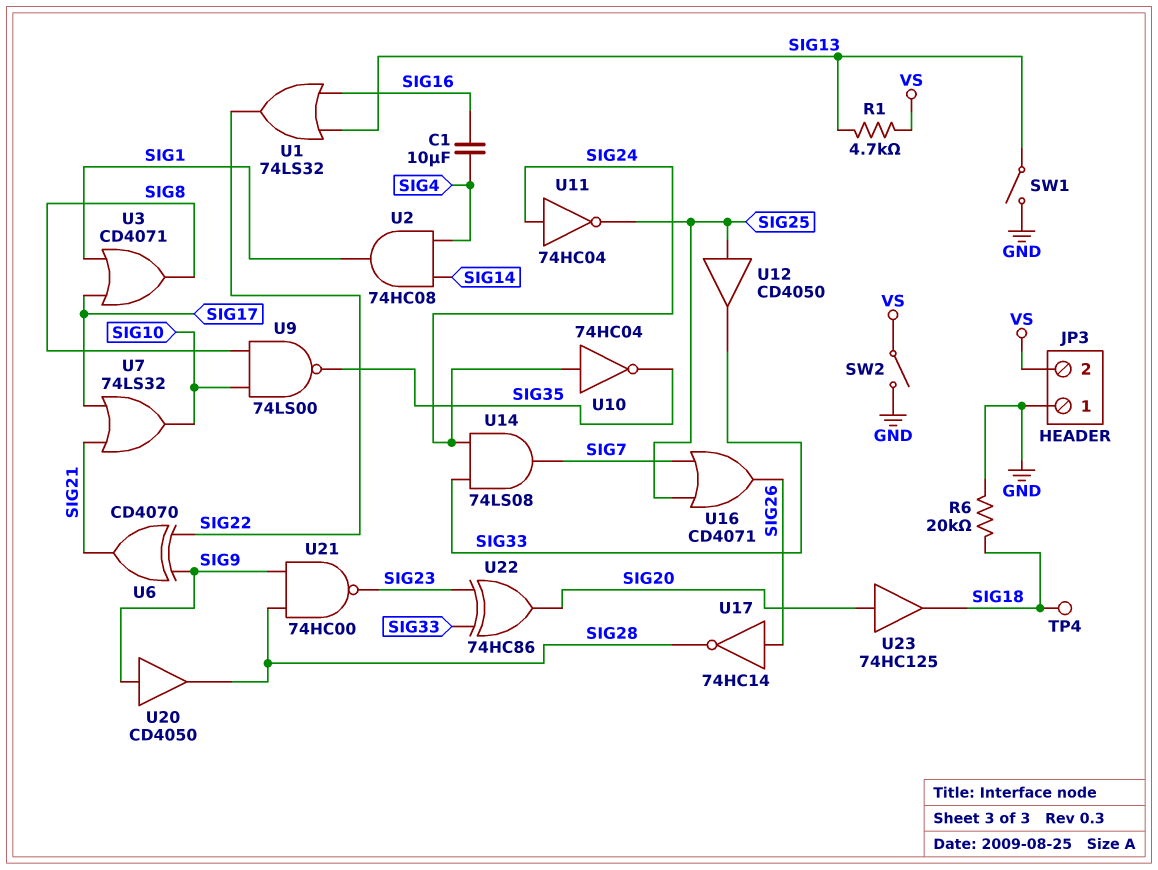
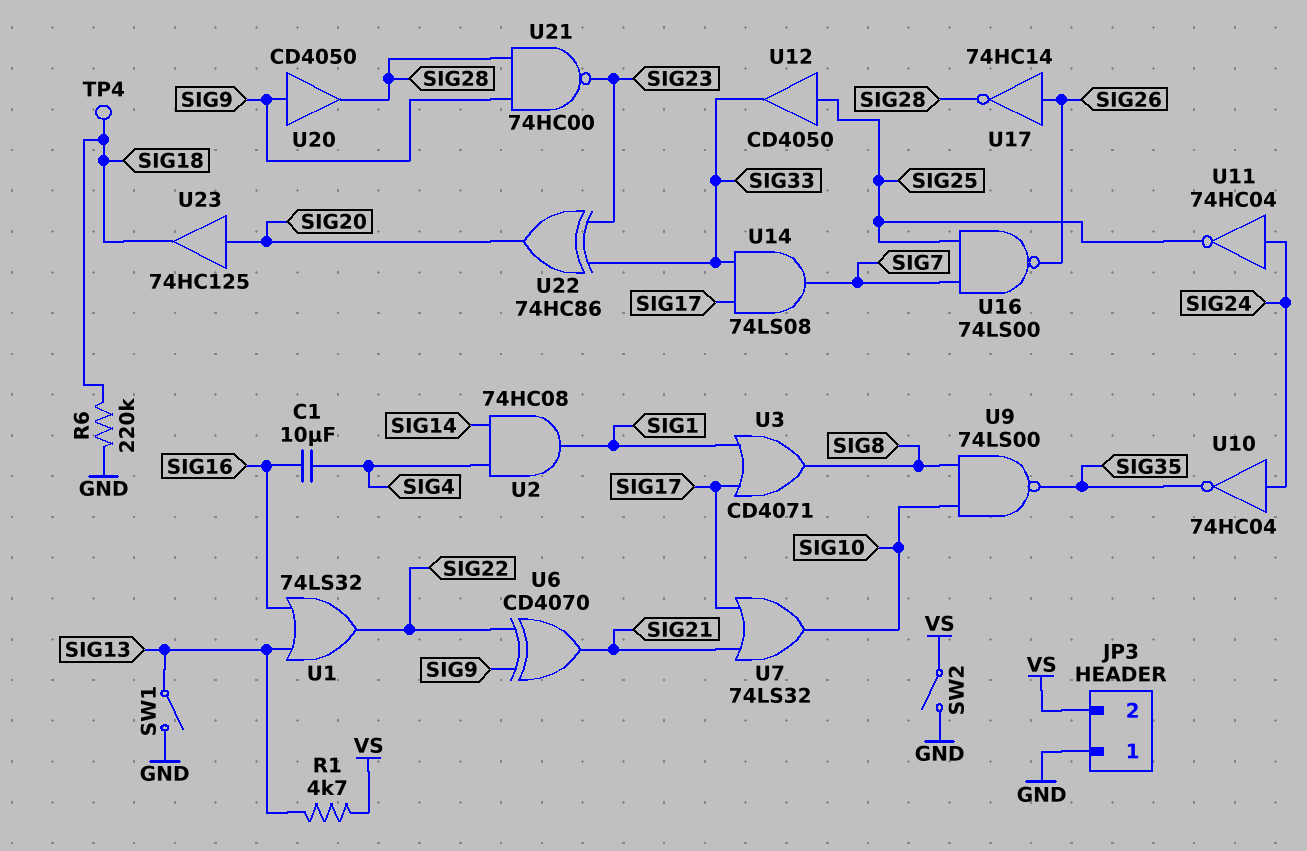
R6: 20k (GND, SIG18) -> 220k (GND, SIG18)
U14: AND 74LS08 (in SIG24, in SIG33, out SIG7) -> AND 74LS08 (in SIG17, in SIG33, out SIG7)
U16: OR CD4071 (in SIG7, in SIG25, out SIG26) -> NAND 74LS00 (in SIG7, in SIG25, out SIG26)

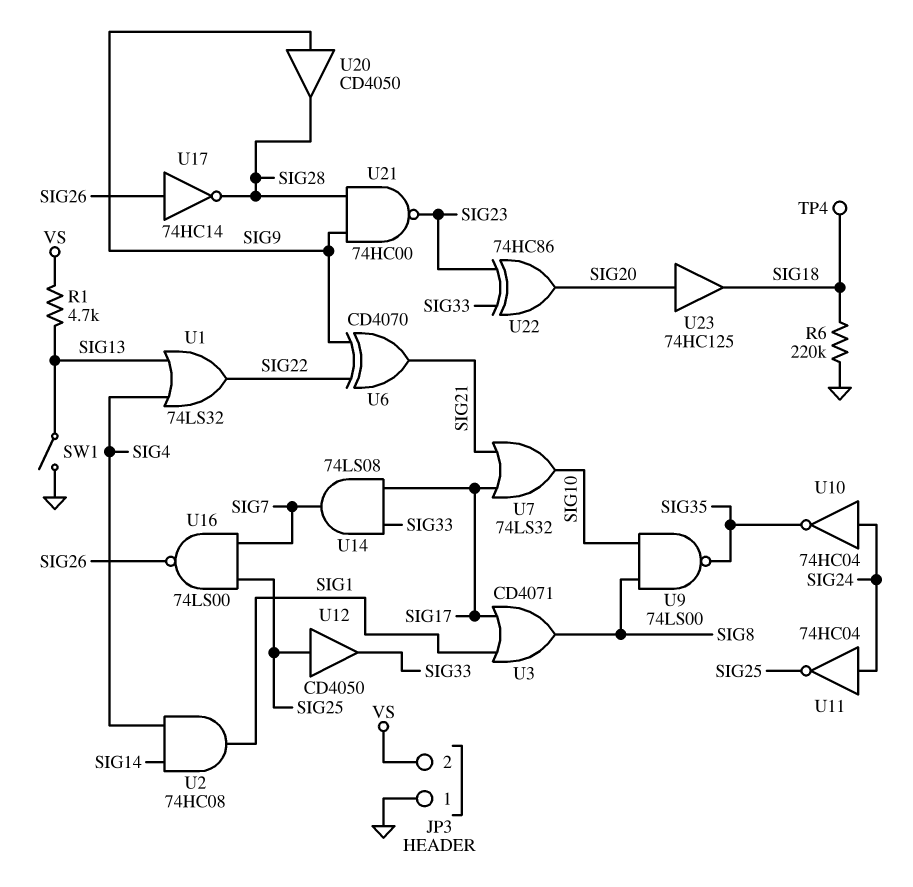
C1: 10uF (SIG4, SIG16) -> none
SW2: switch (GND, VS) -> none
U1: OR 74LS32 (in SIG13, in SIG16, out SIG22) -> OR 74LS32 (in SIG4, in SIG13, out SIG22)

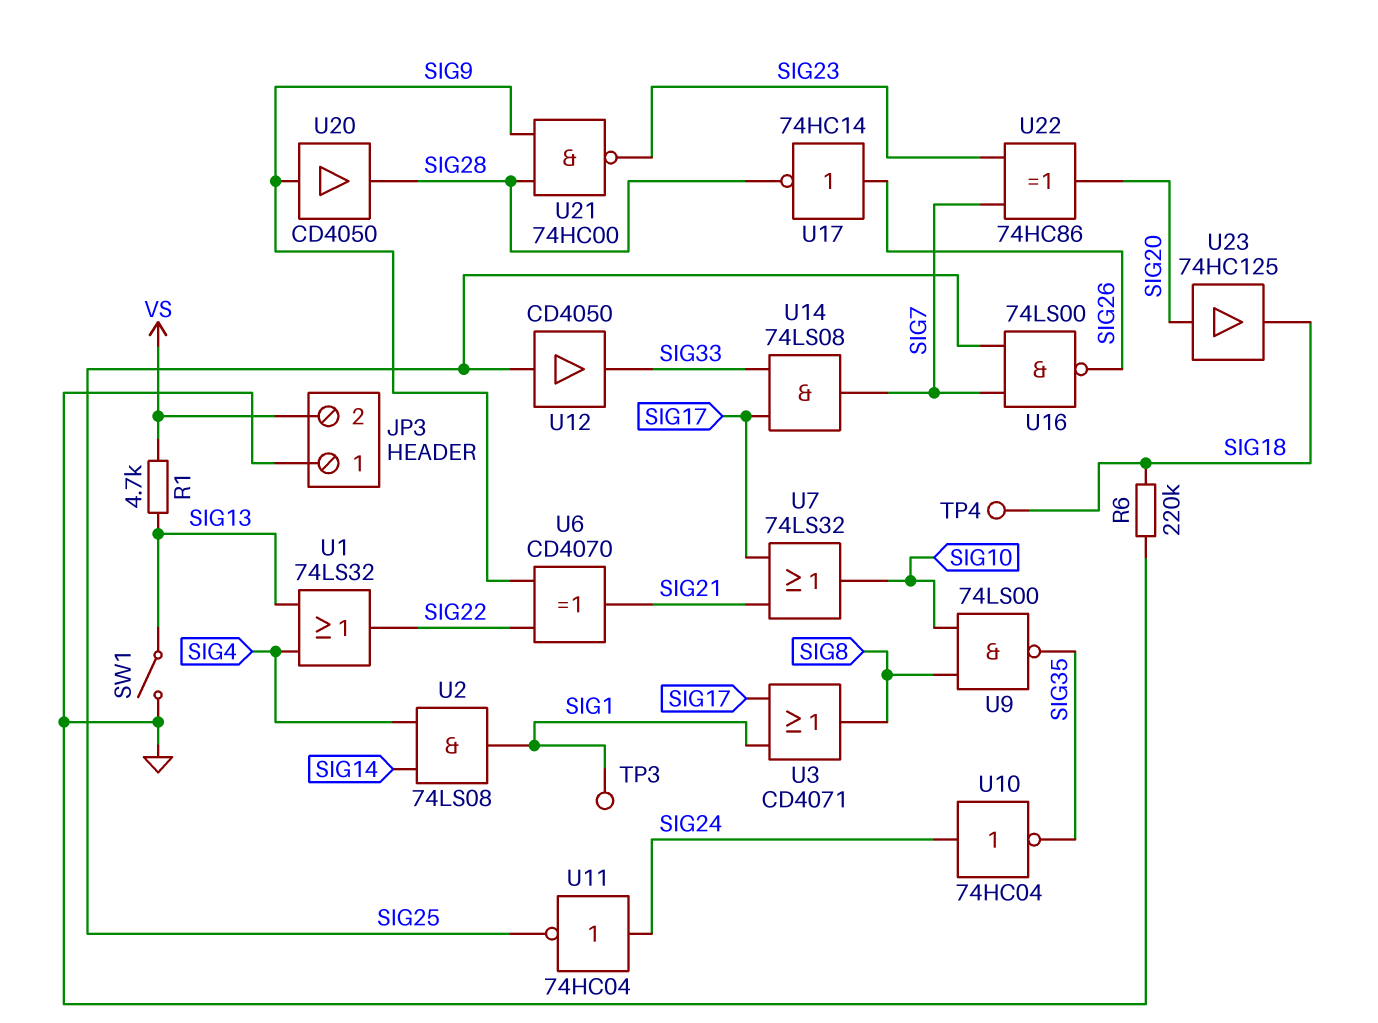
TP3: none -> test point (SIG1)
U2: AND 74HC08 (in SIG4, in SIG14, out SIG1) -> AND 74LS08 (in SIG4, in SIG14, out SIG1)
U22: XOR 74HC86 (in SIG23, in SIG33, out SIG20) -> XOR 74HC86 (in SIG7, in SIG23, out SIG20)

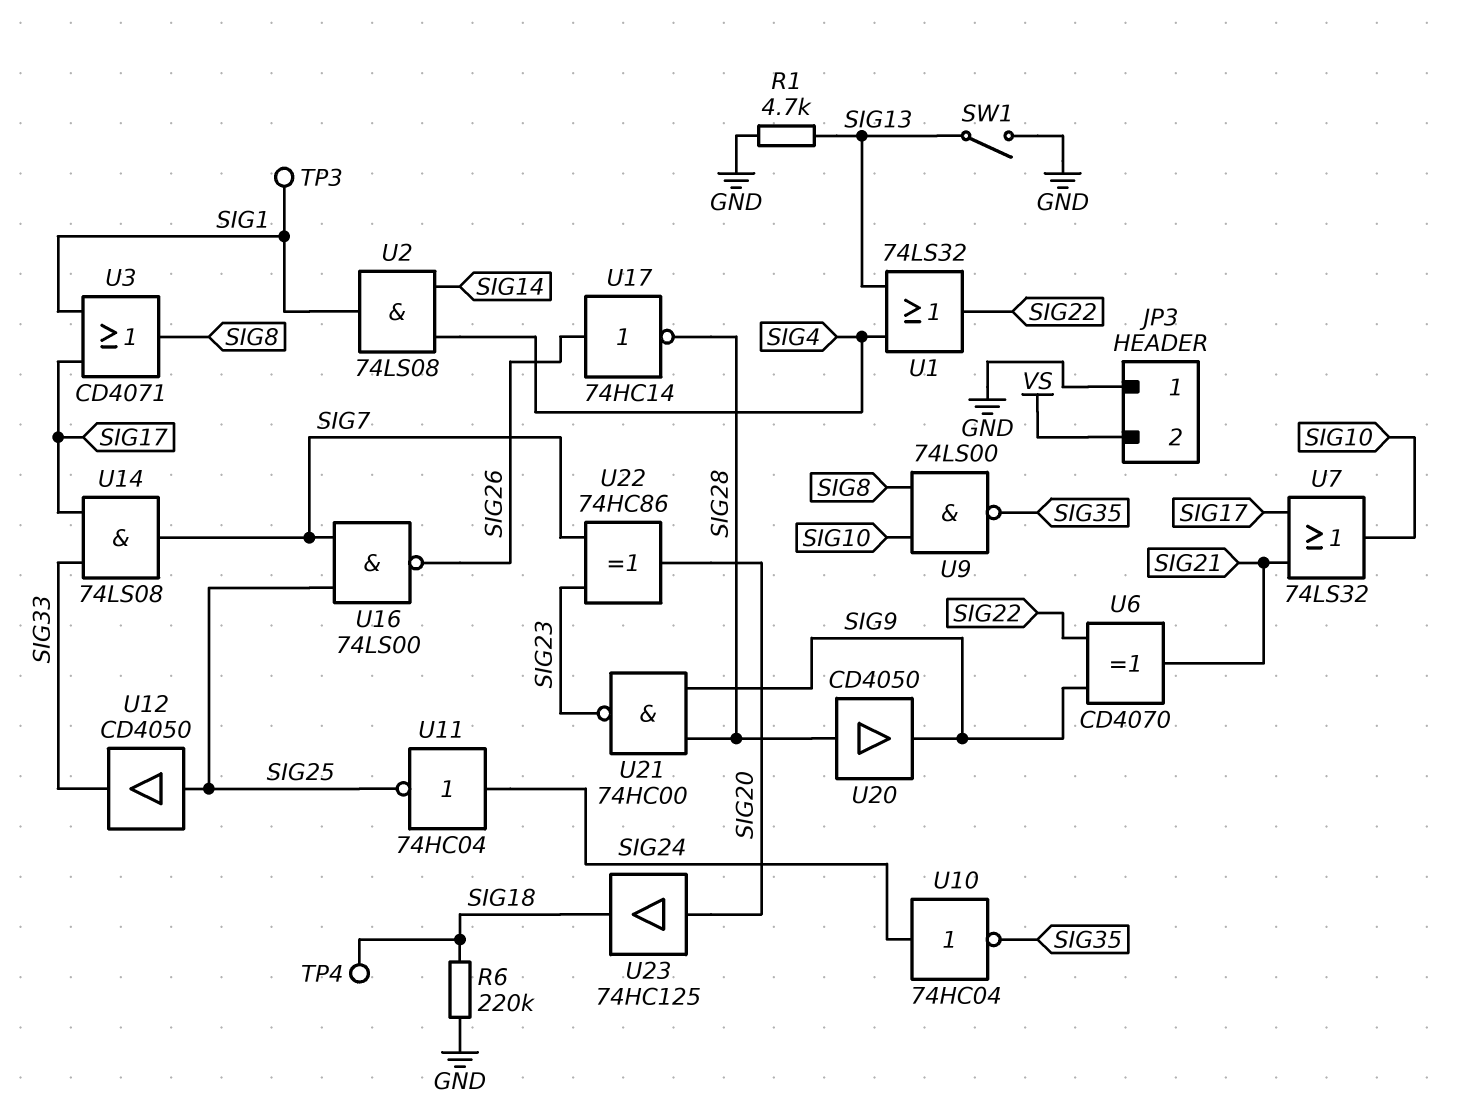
R1: 4.7k (SIG13, VS) -> 4.7k (GND, SIG13)
U20: buffer CD4050 (in SIG9, out SIG28) -> buffer CD4050 (in SIG28, out SIG9)

